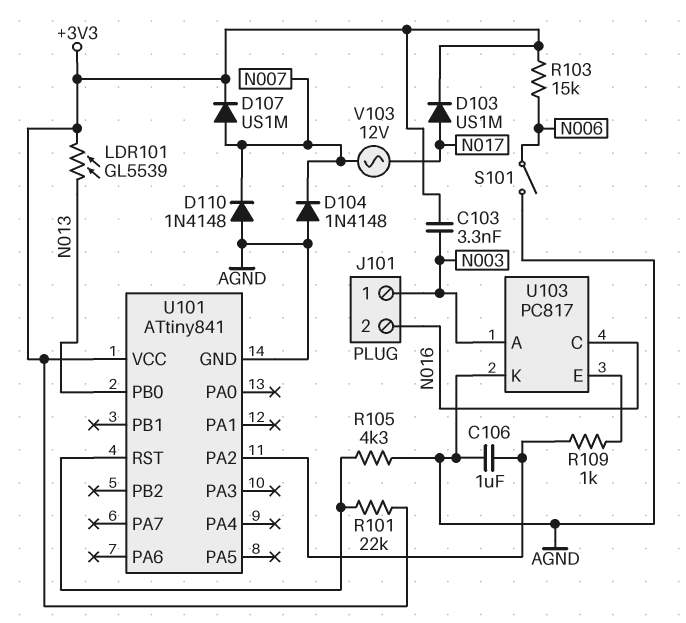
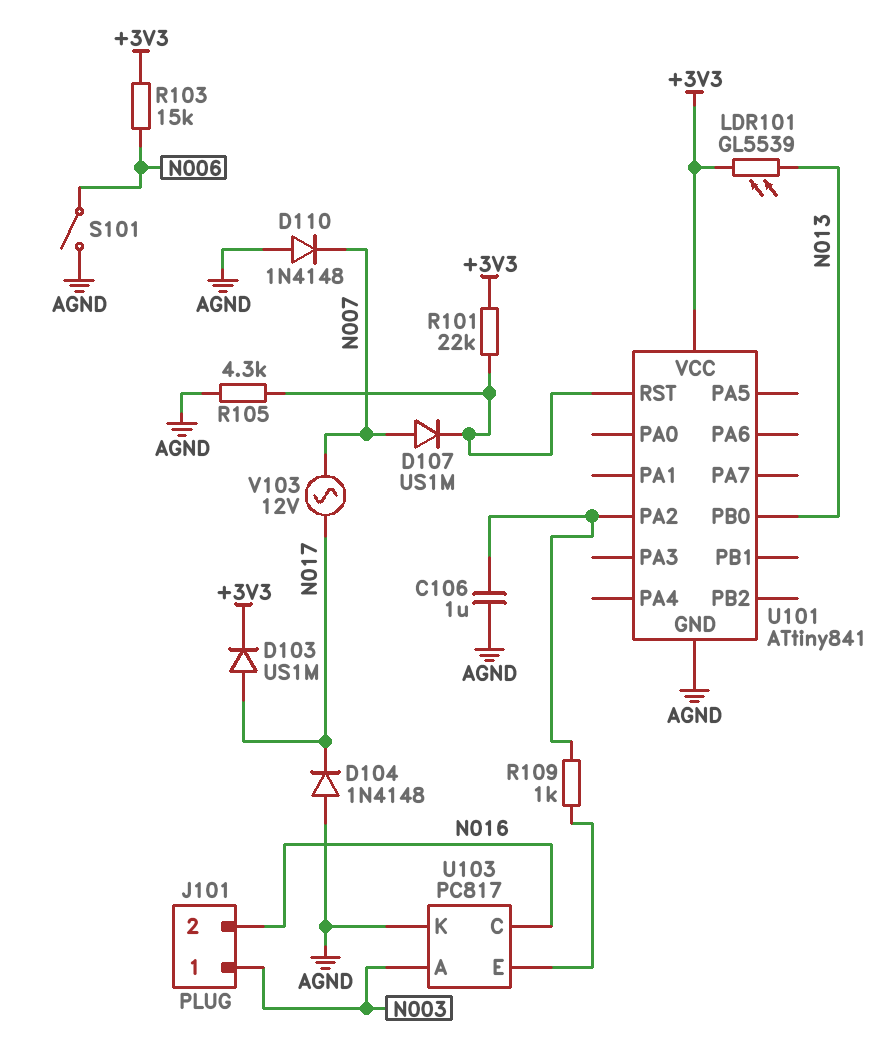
C103: 3.3nF (+3V3, N003) -> none
D104: diode 1N4148 (A AGND, K N007) -> diode 1N4148 (A AGND, K N017)
D107: diode US1M (A N007, K +3V3) -> diode US1M (A N007, K U101/RST)

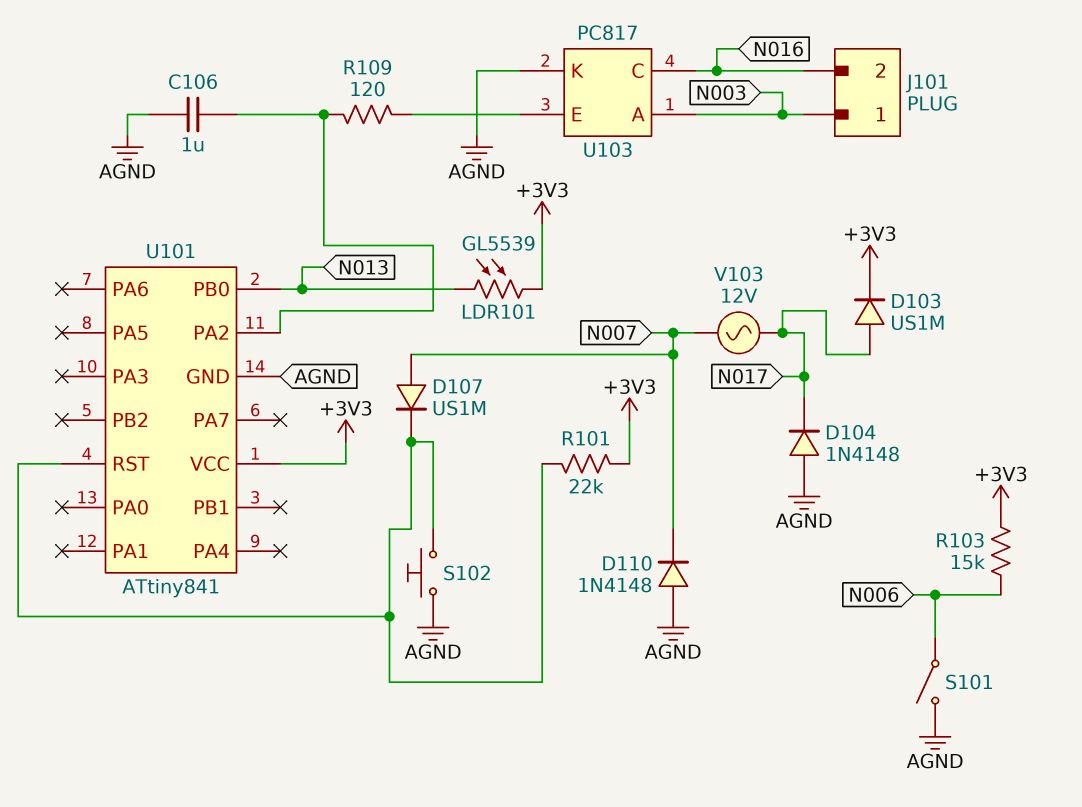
R105: 4.3k (AGND, U101/RST) -> none
R109: 1k (U101/PA2, U103/E) -> 120 (U101/PA2, U103/E)
S102: none -> button (AGND, U101/RST)

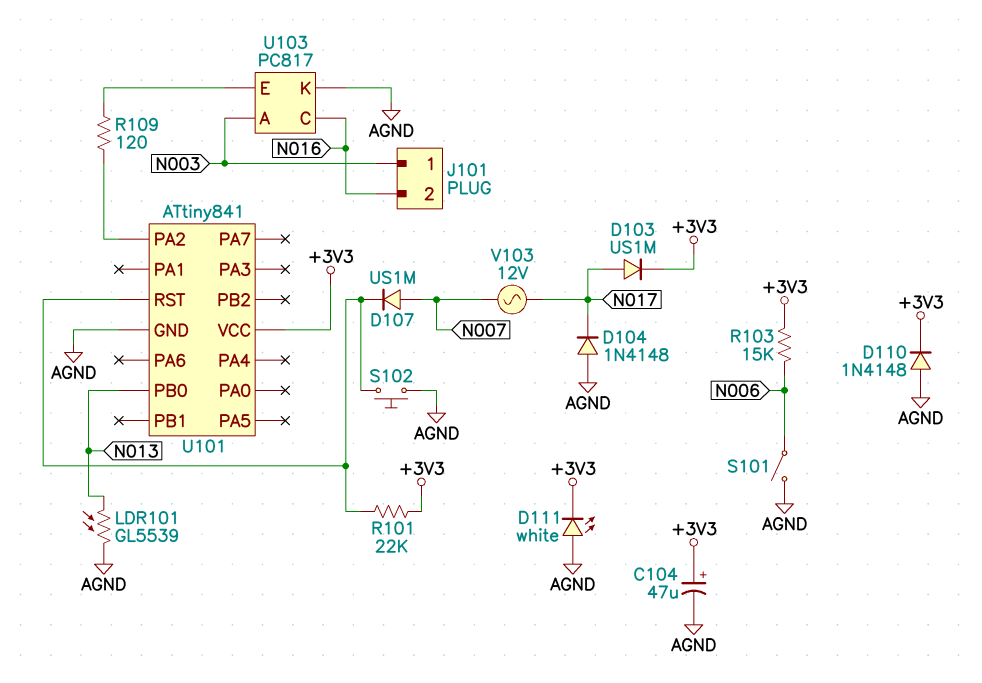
C104: none -> 47uF (plus +3V3, minus AGND)
C106: 1uF (AGND, U101/PA2) -> none
D110: diode 1N4148 (A AGND, K N007) -> diode 1N4148 (A AGND, K +3V3)
D111: none -> LED white (A AGND, K +3V3)
LDR101: GL5539 (+3V3, N013) -> GL5539 (AGND, N013)

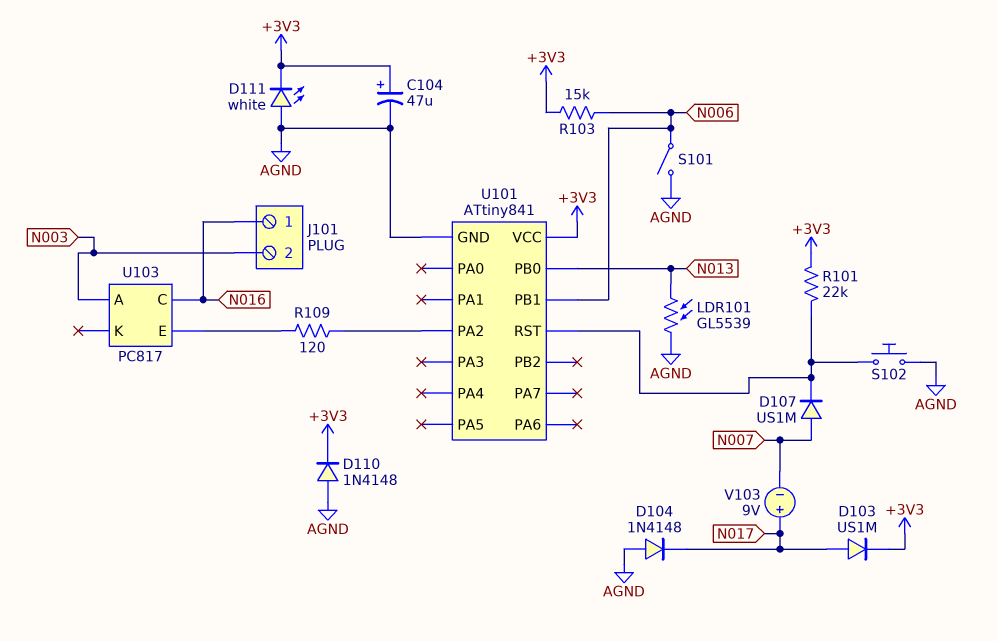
J101 pin 1: N003 -> N016
J101 pin 2: N016 -> N003
U101 pin PB1: none -> N006
U103 pin K: AGND -> none
V103: AC 12V (N007, N017) -> 9V (plus N017, minus N007)

